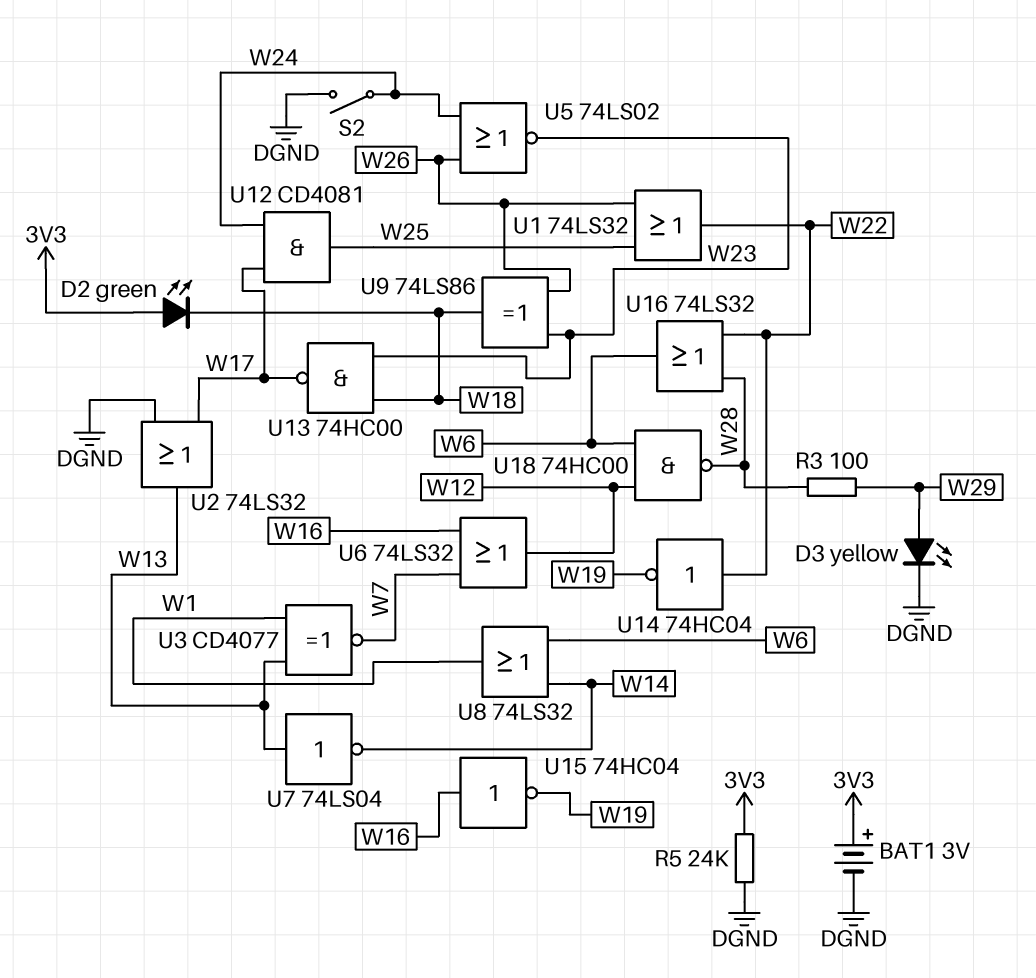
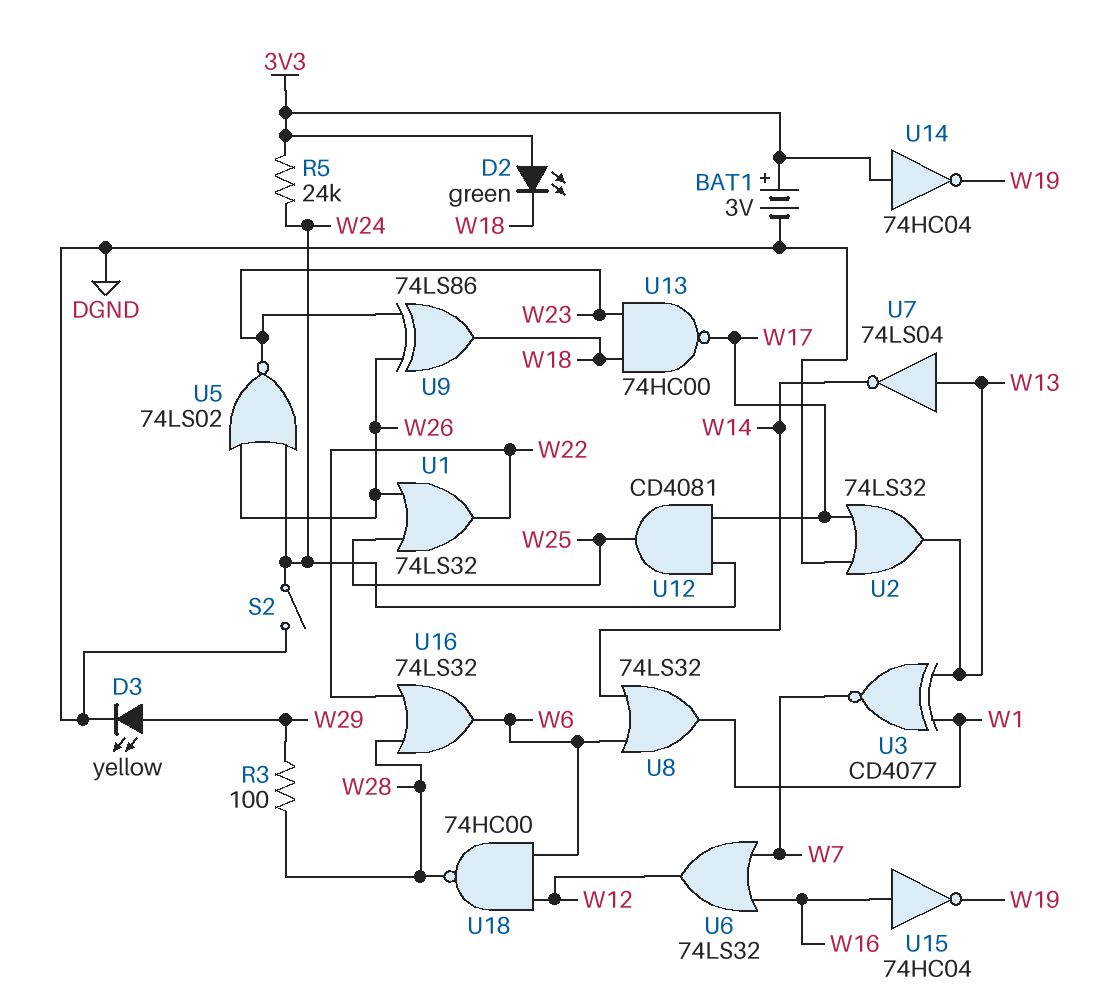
R5: 24k (3V3, DGND) -> 24k (3V3, W24)
U14: NOT 74HC04 (in W22, out W19) -> NOT 74HC04 (in 3V3, out W19)

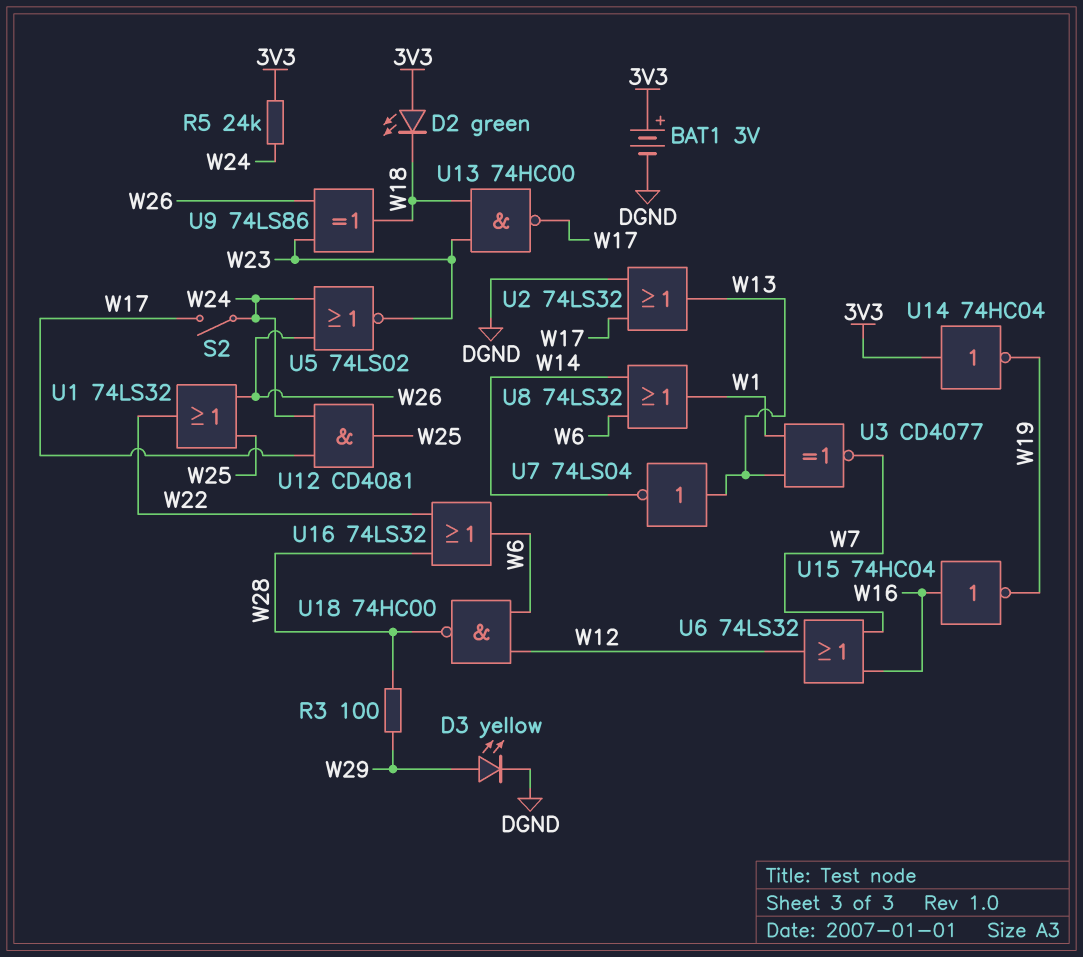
S2: switch (DGND, W24) -> switch (W17, W24)

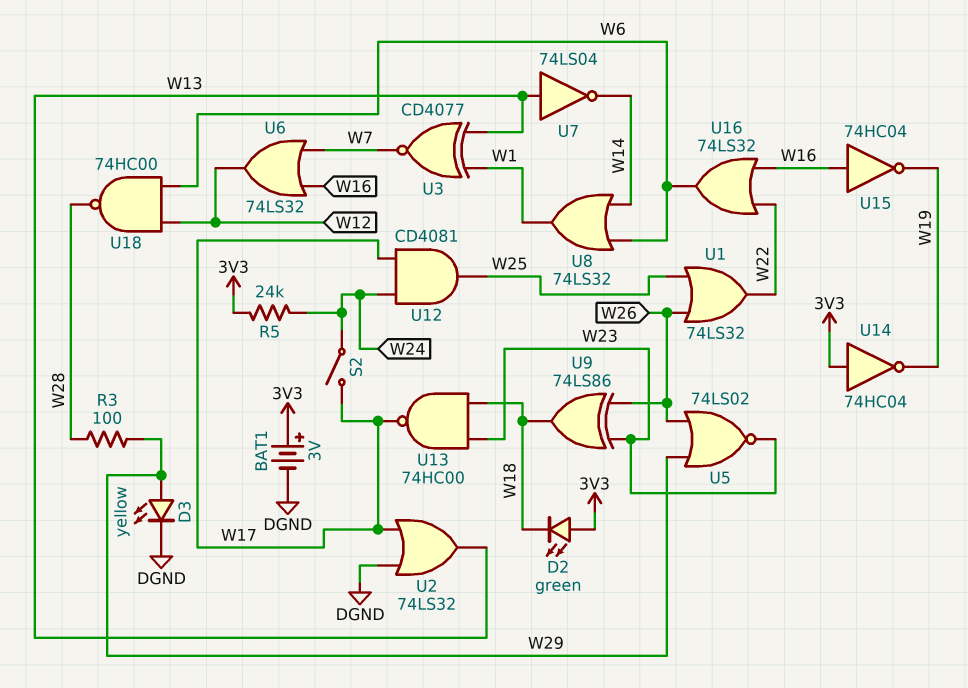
U5: NOR 74LS02 (in W24, in W26, out W23) -> NOR 74LS02 (in W26, in W29, out W23)
U16: OR 74LS32 (in W22, in W28, out W6) -> OR 74LS32 (in W16, in W22, out W6)

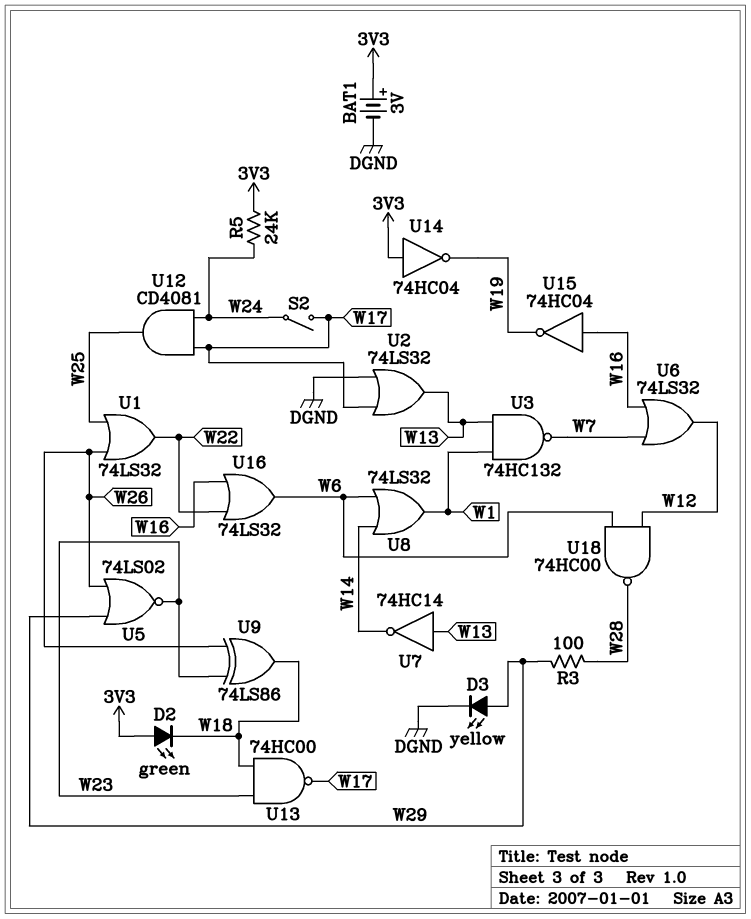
U3: XNOR CD4077 (in W1, in W13, out W7) -> NAND 74HC132 (in W1, in W13, out W7)
U7: NOT 74LS04 (in W13, out W14) -> NOT 74HC14 (in W13, out W14)

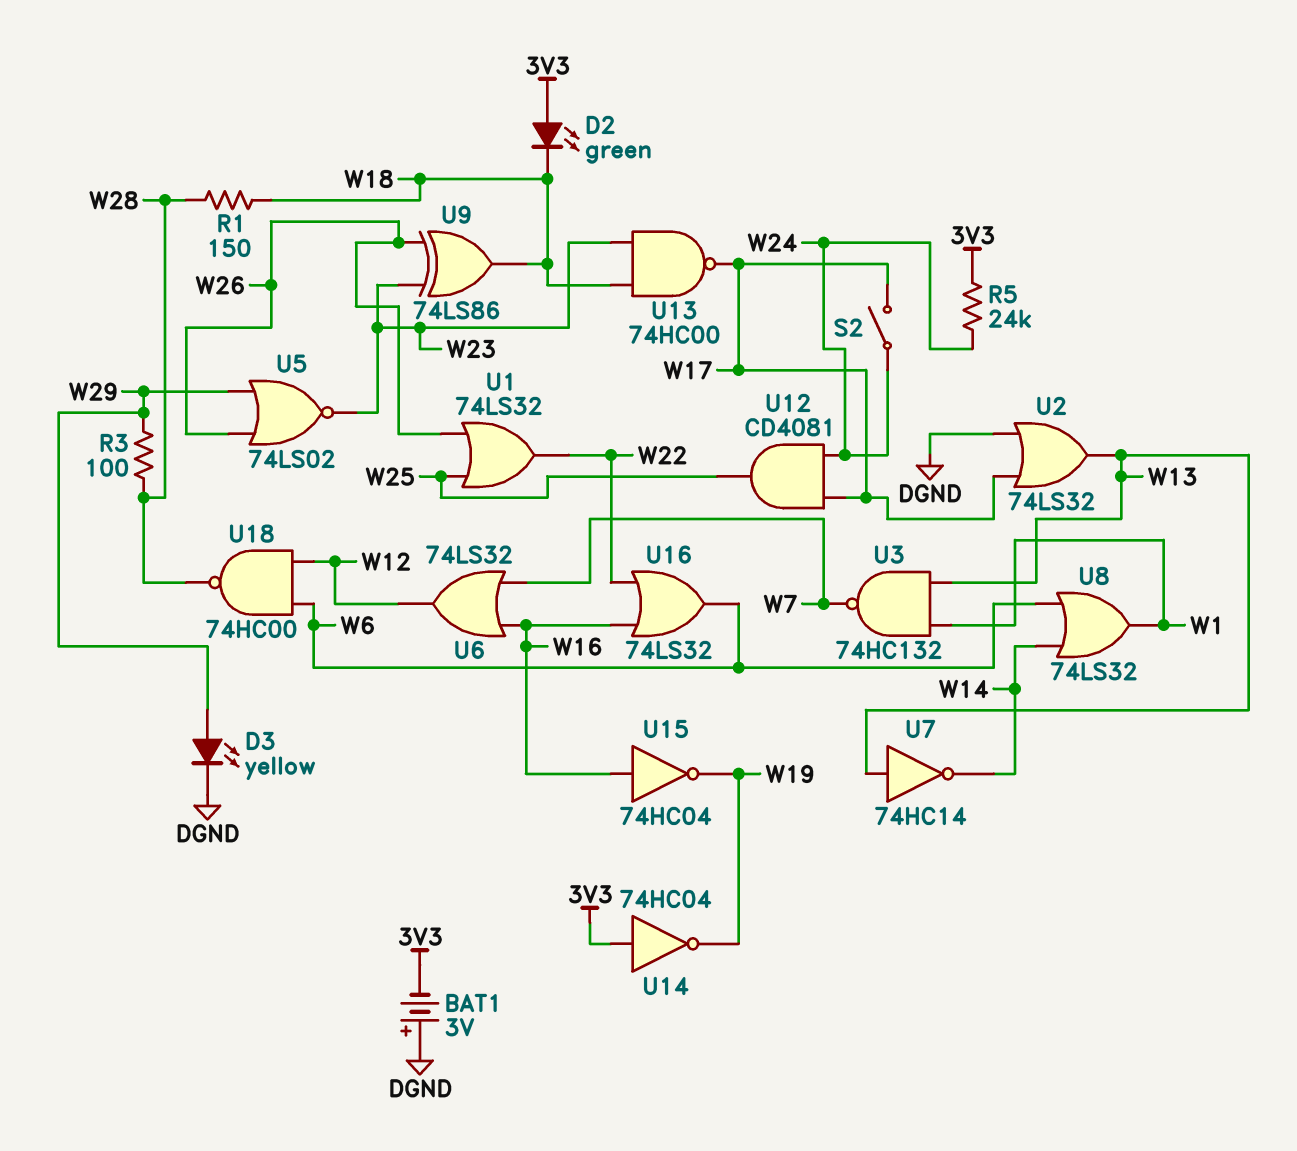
BAT1: 3V (plus 3V3, minus DGND) -> 3V (plus DGND, minus 3V3)
R1: none -> 150 (W18, W28)

